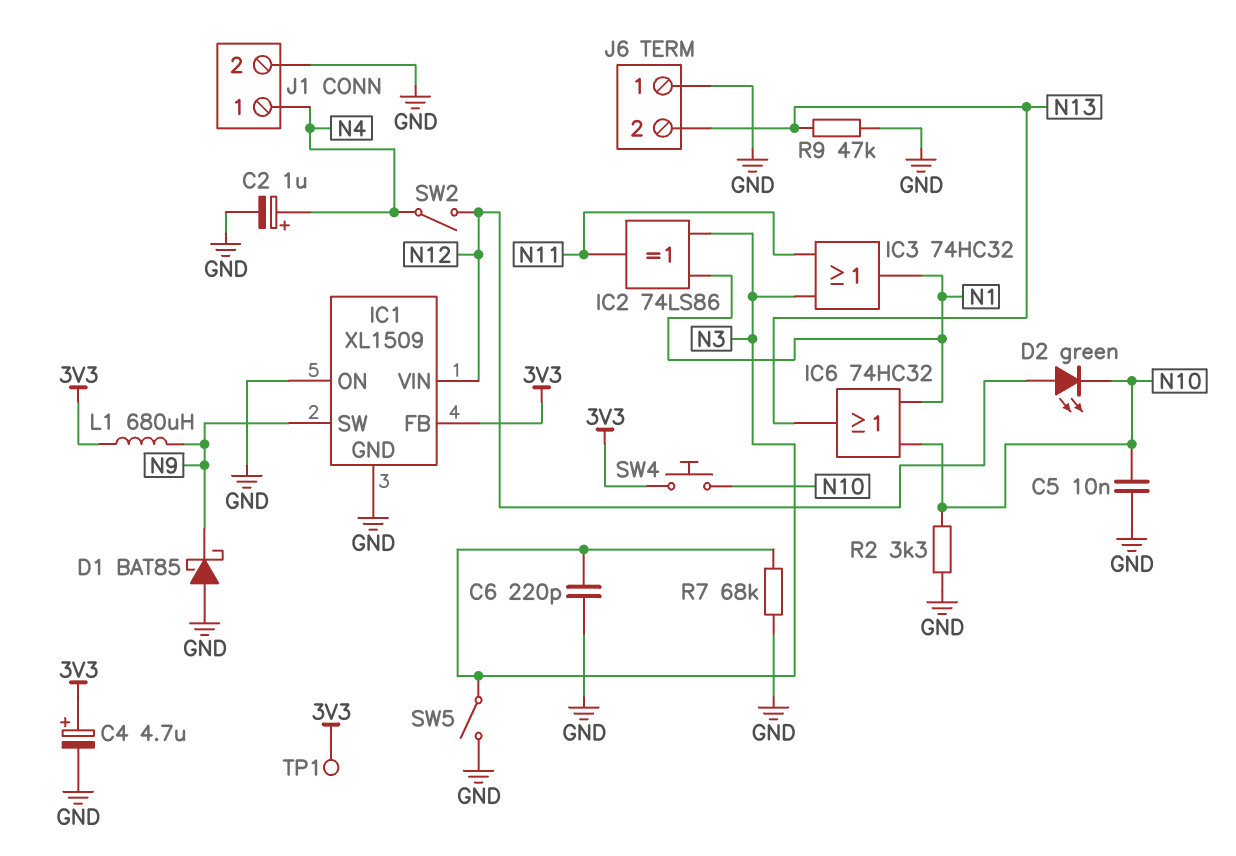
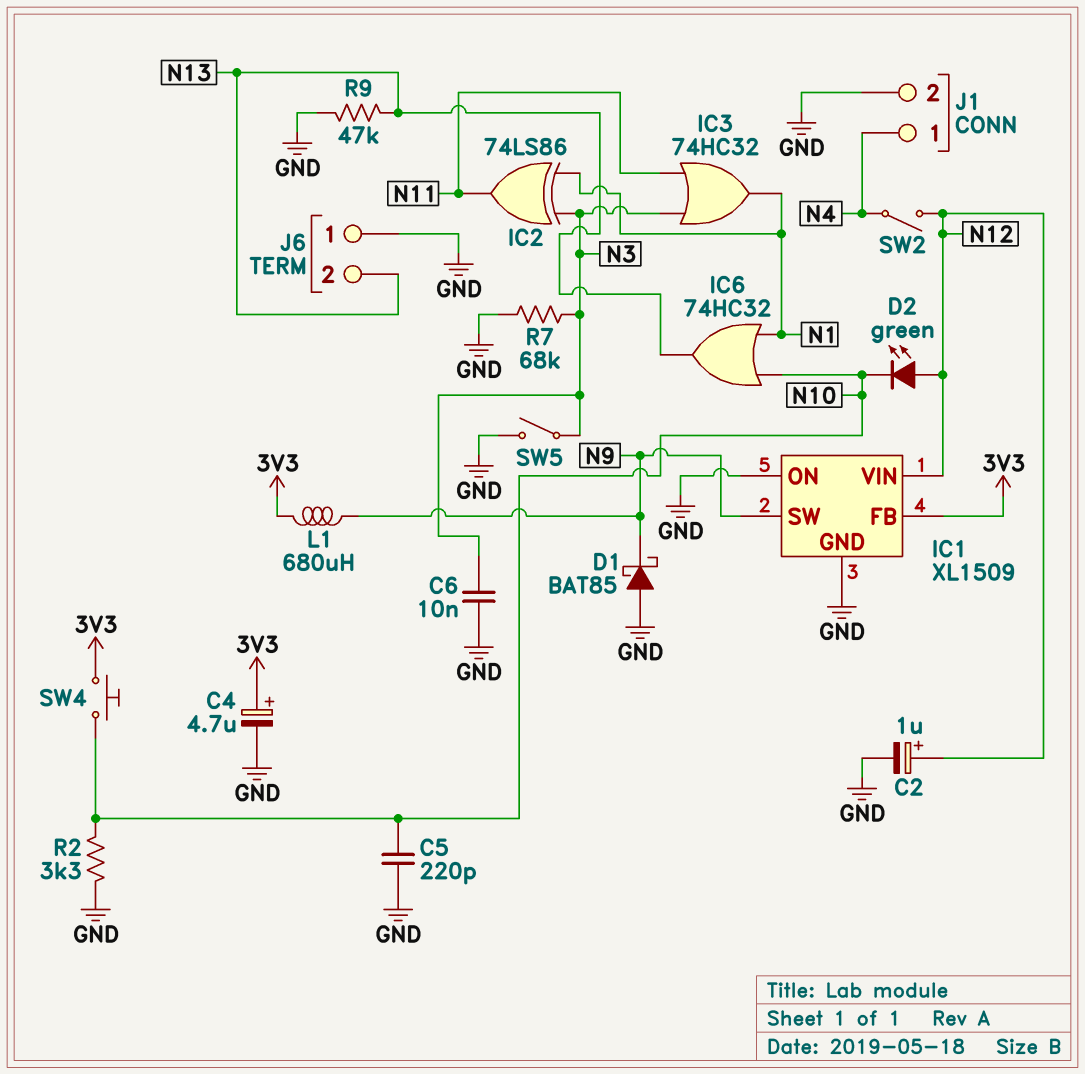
C2: 1uF (plus N4, minus GND) -> 1uF (plus N12, minus GND)
C5: 10nF (GND, N10) -> 220pF (GND, N10)
C6: 220pF (GND, N3) -> 10nF (GND, N3)
TP1: test point (3V3) -> none

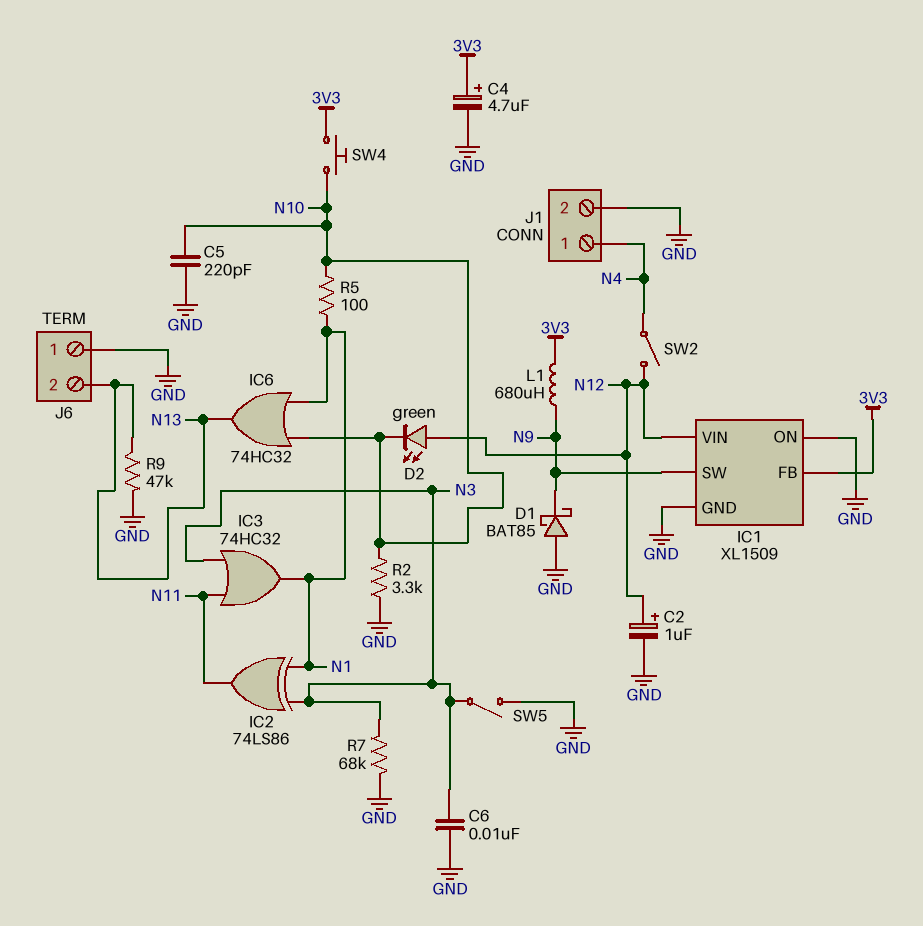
R5: none -> 100 (N1, N10)

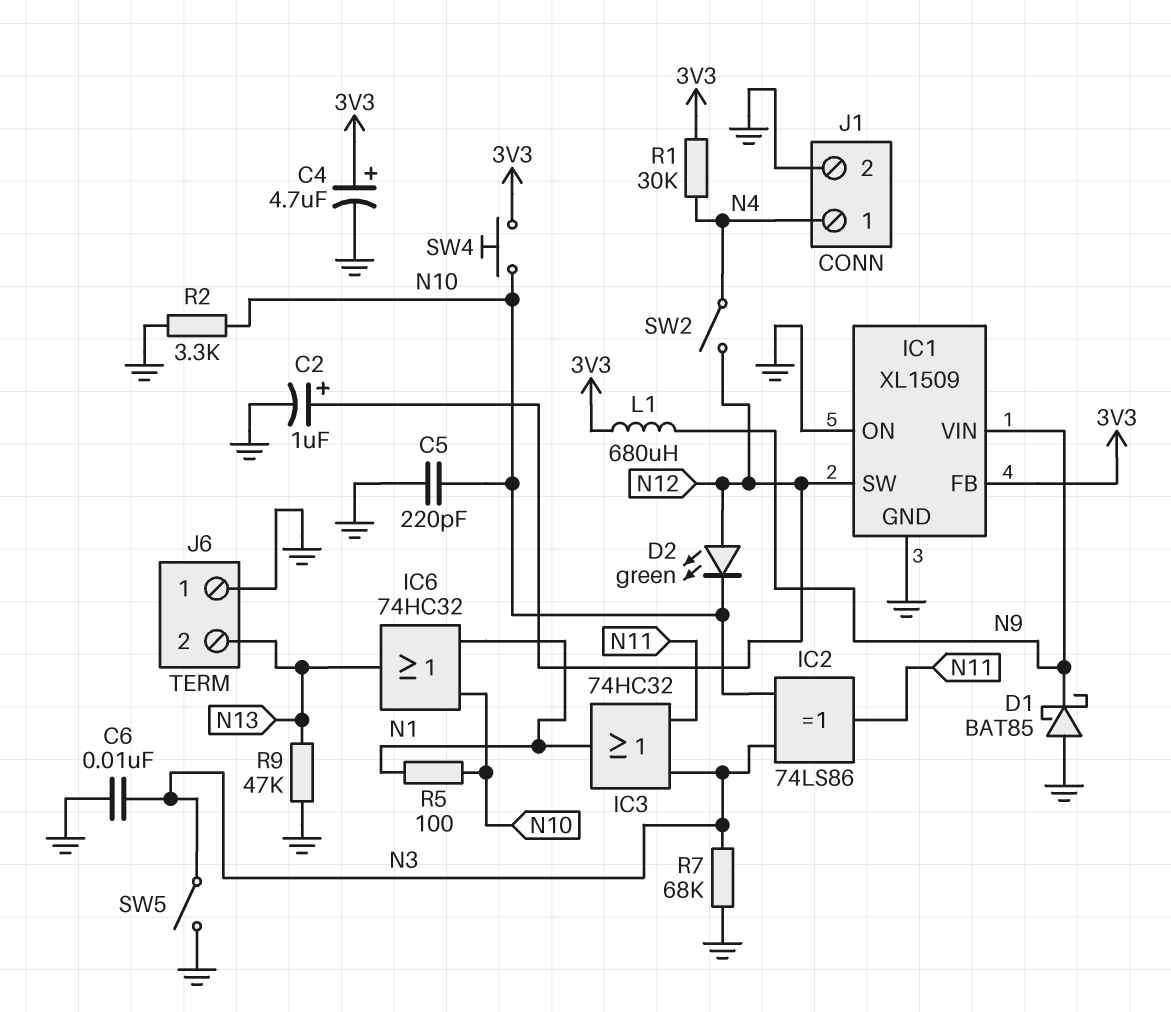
IC1 pin SW: N9 -> N12
IC1 pin VIN: N12 -> N9
IC2: XOR 74LS86 (in N1, in N3, out N11) -> XOR 74LS86 (in N3, in N10, out N11)
R1: none -> 30k (3V3, N4)

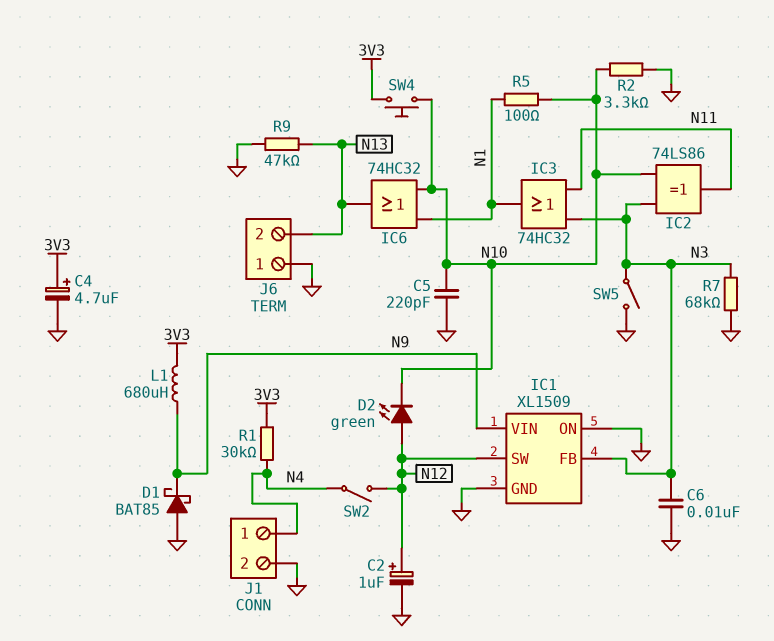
IC1 pin FB: 3V3 -> N3

